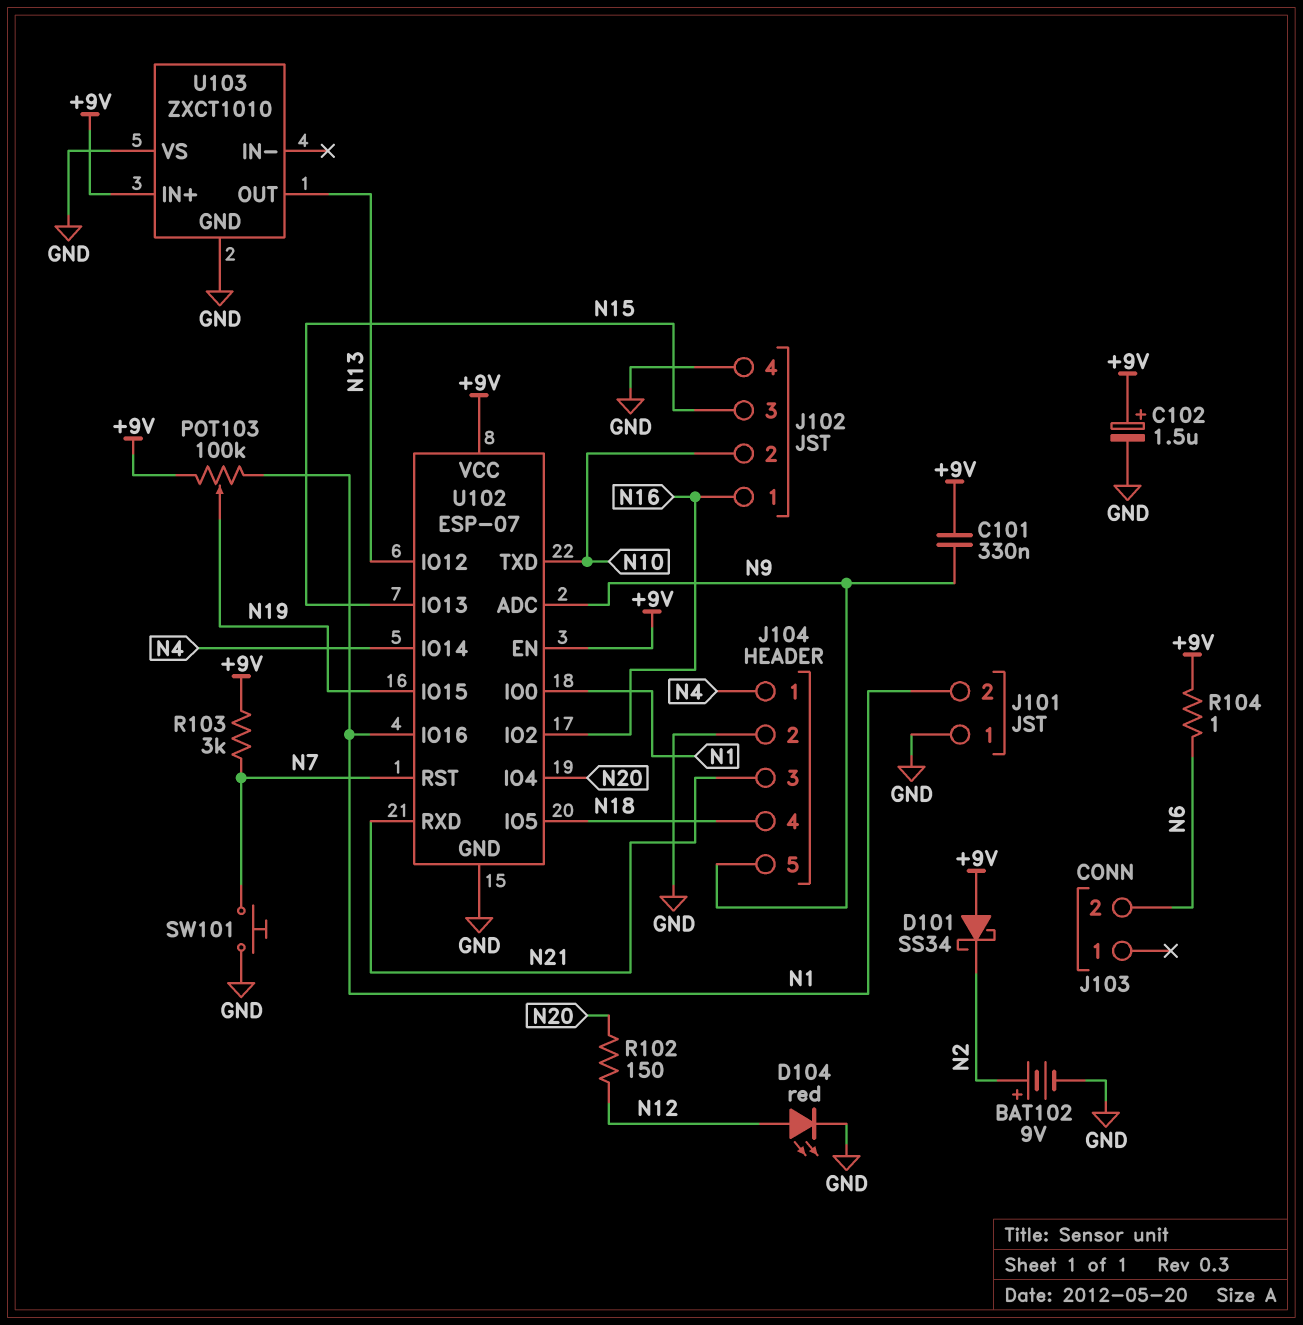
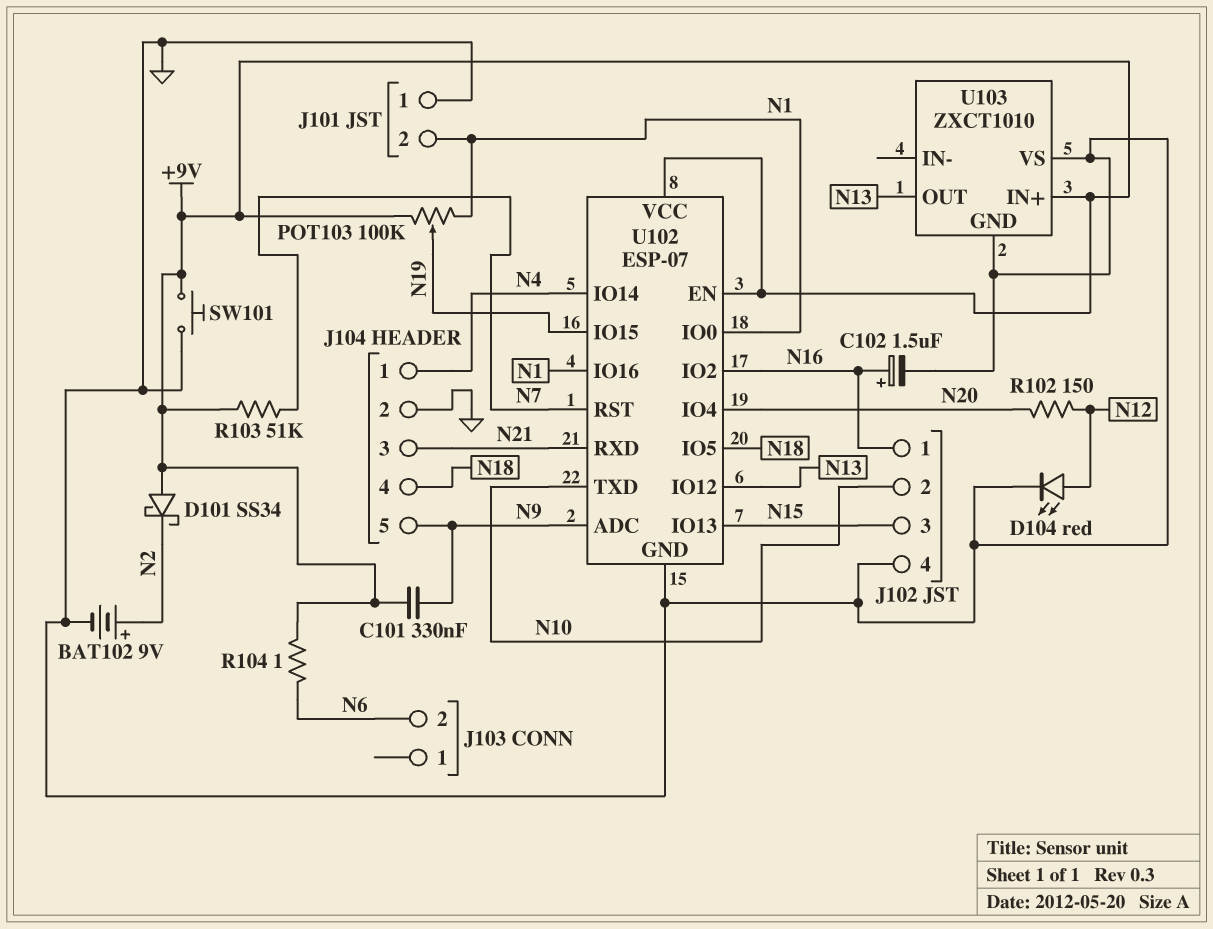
C102: 1.5uF (plus +9V, minus GND) -> 1.5uF (plus N16, minus GND)
R103: 3k (+9V, N7) -> 51k (+9V, N7)
SW101: button (GND, N7) -> button (+9V, GND)

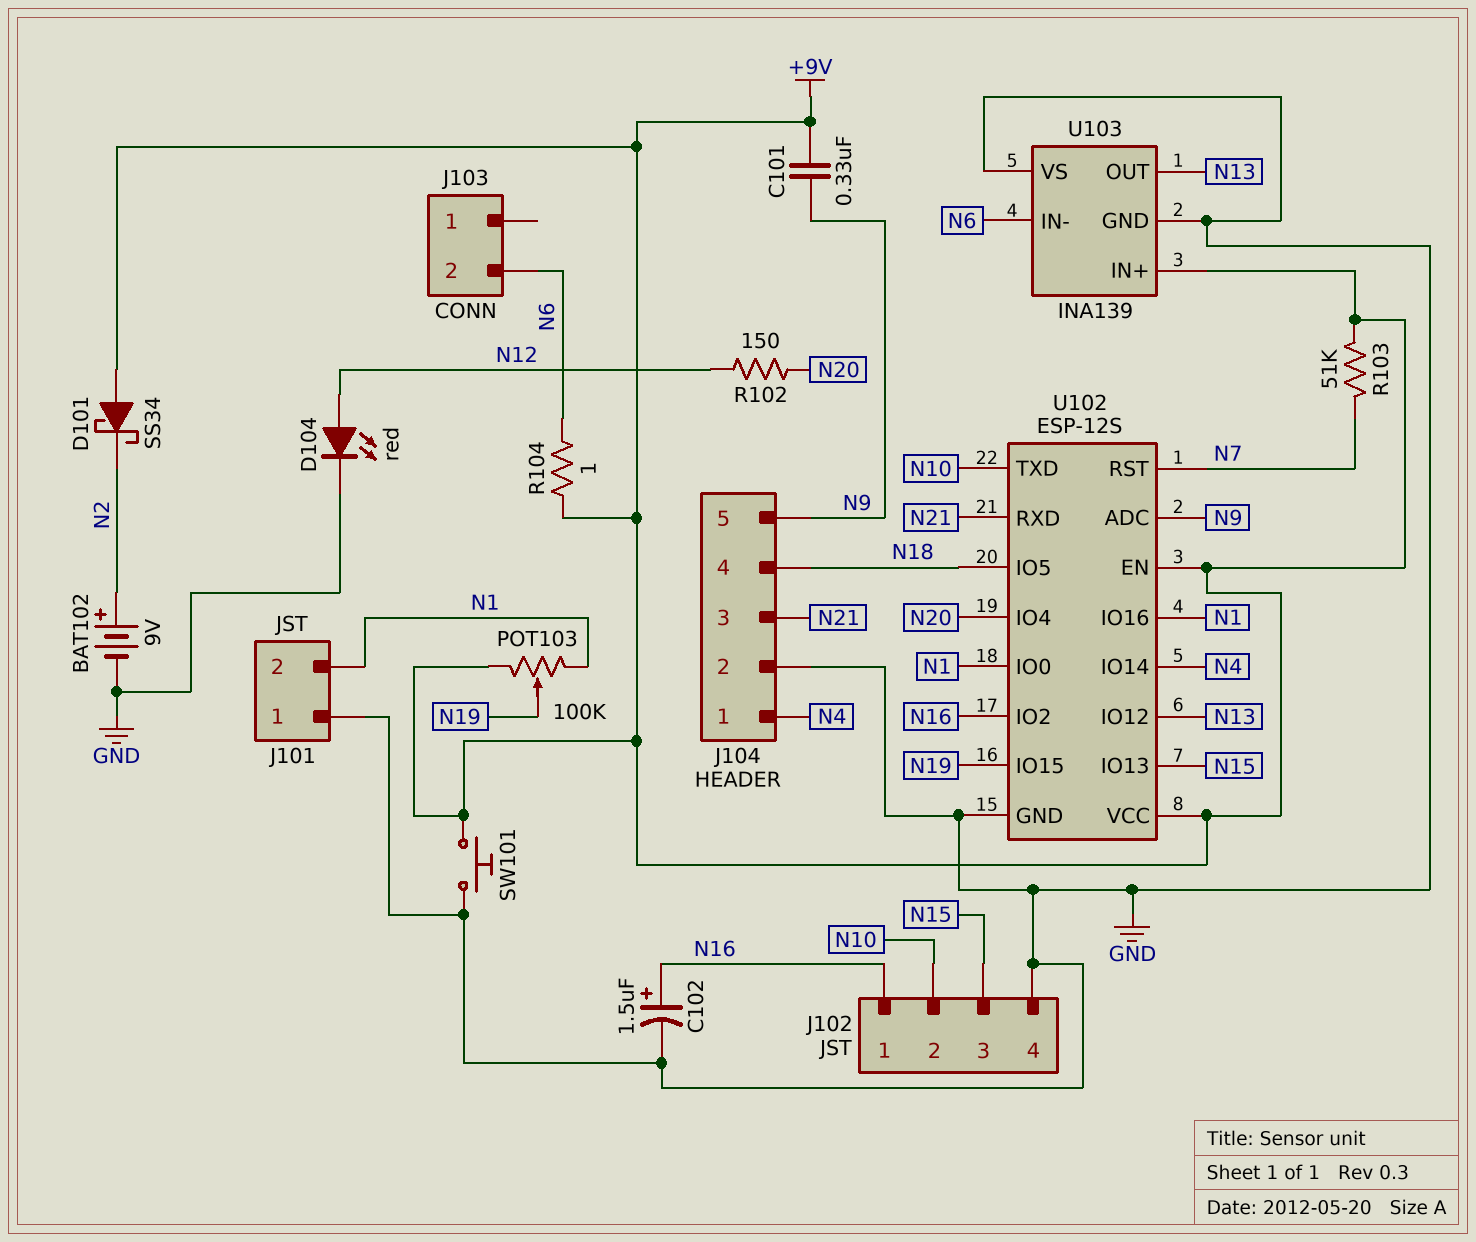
U102: ESP-07 -> ESP-12S
U103: ZXCT1010 -> INA139
U103 pin IN-: none -> N6

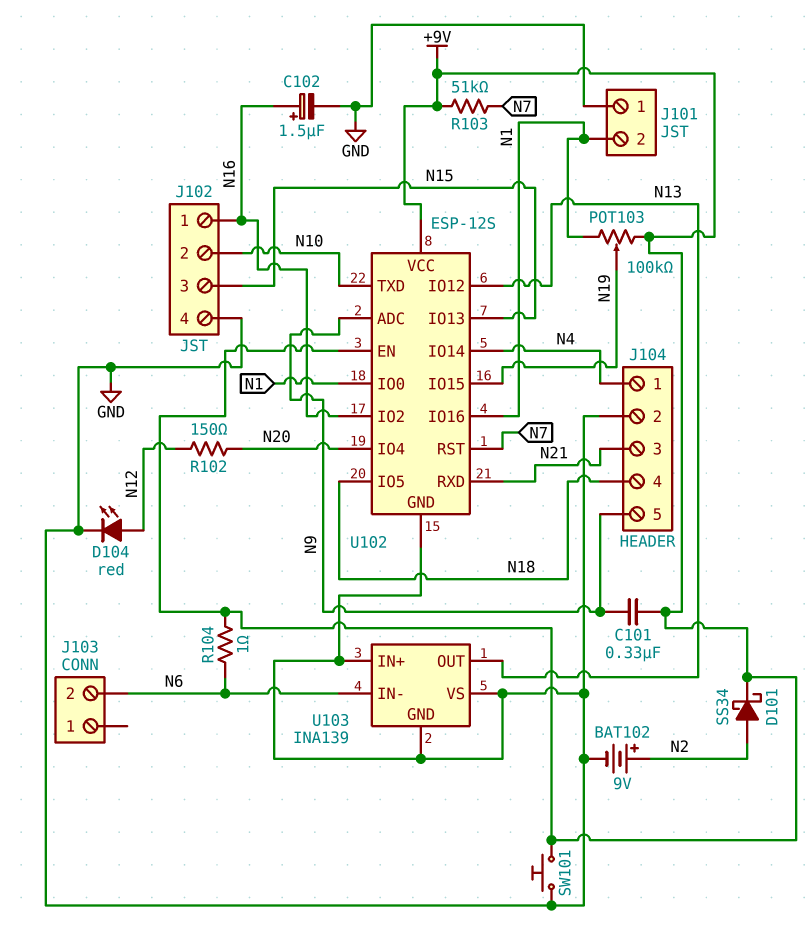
D101: schottky SS34 (A +9V, K N2) -> schottky SS34 (A N2, K +9V)
U103 pin IN+: +9V -> GND

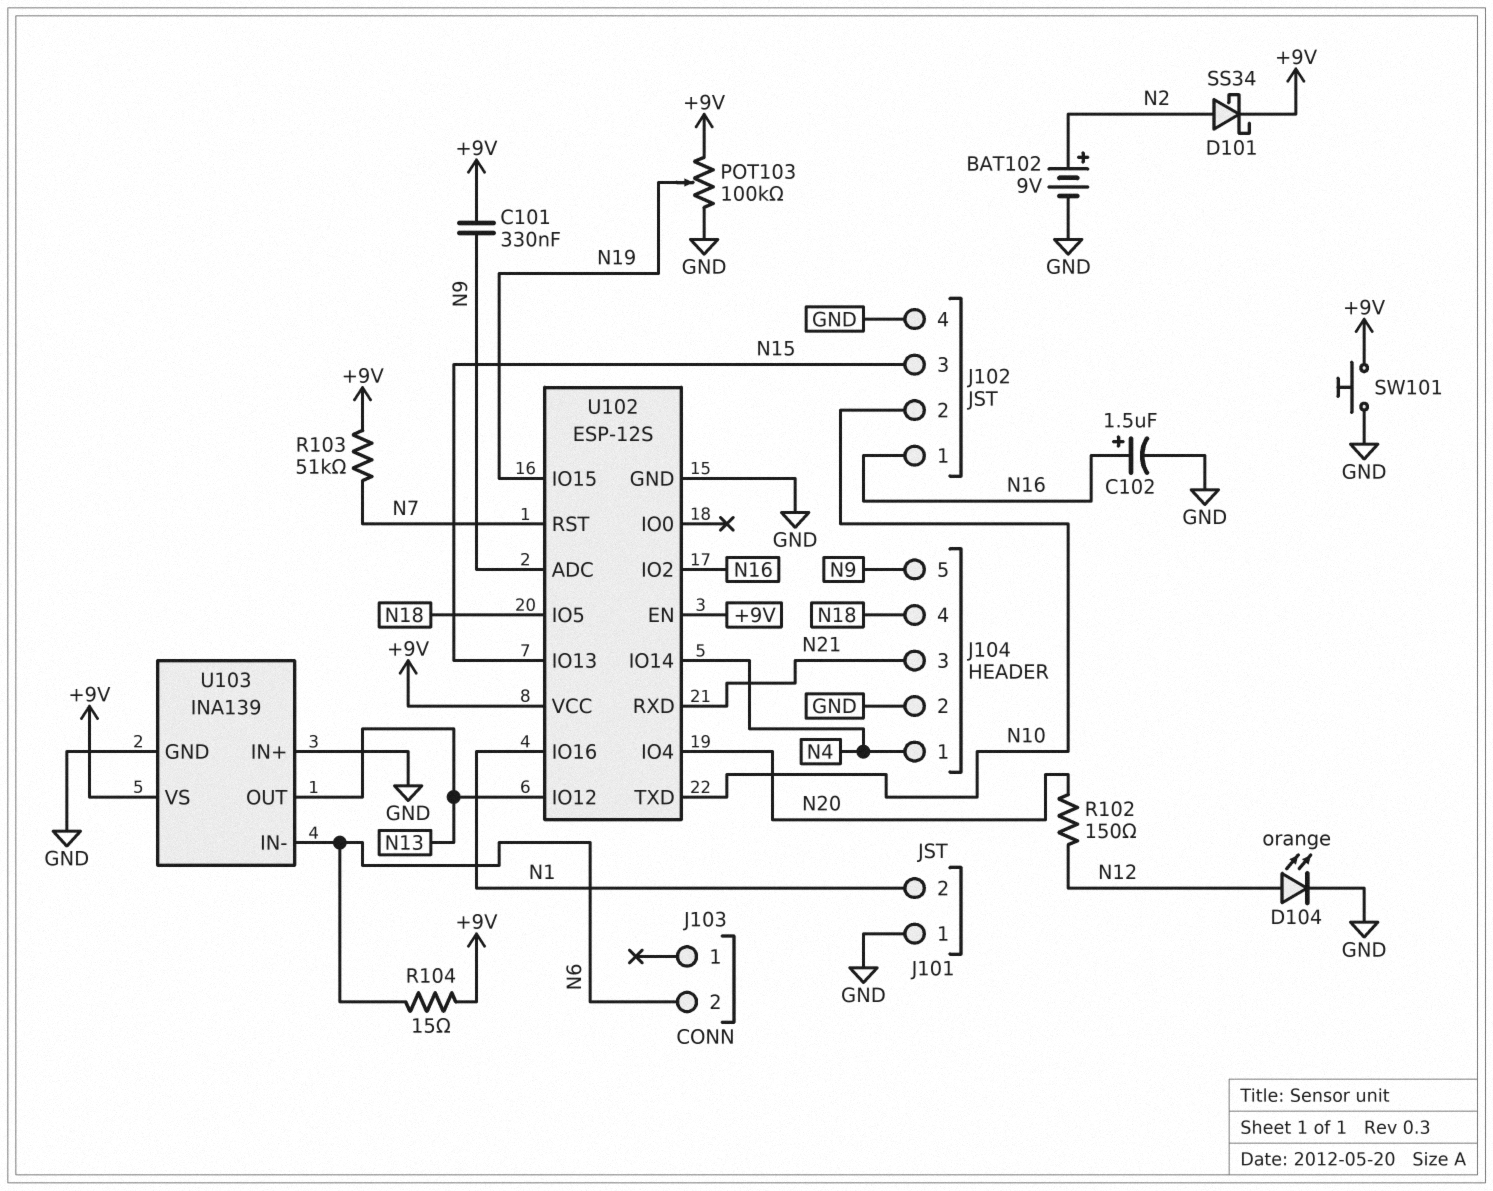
D104: LED red (A N12, K GND) -> LED orange (A N12, K GND)
POT103: 100k (+9V, N1, wiper N19) -> 100k (+9V, GND, wiper N19)
R104: 1 (+9V, N6) -> 15 (+9V, N6)
U102 pin IO0: N1 -> none
U103 pin VS: GND -> +9V

